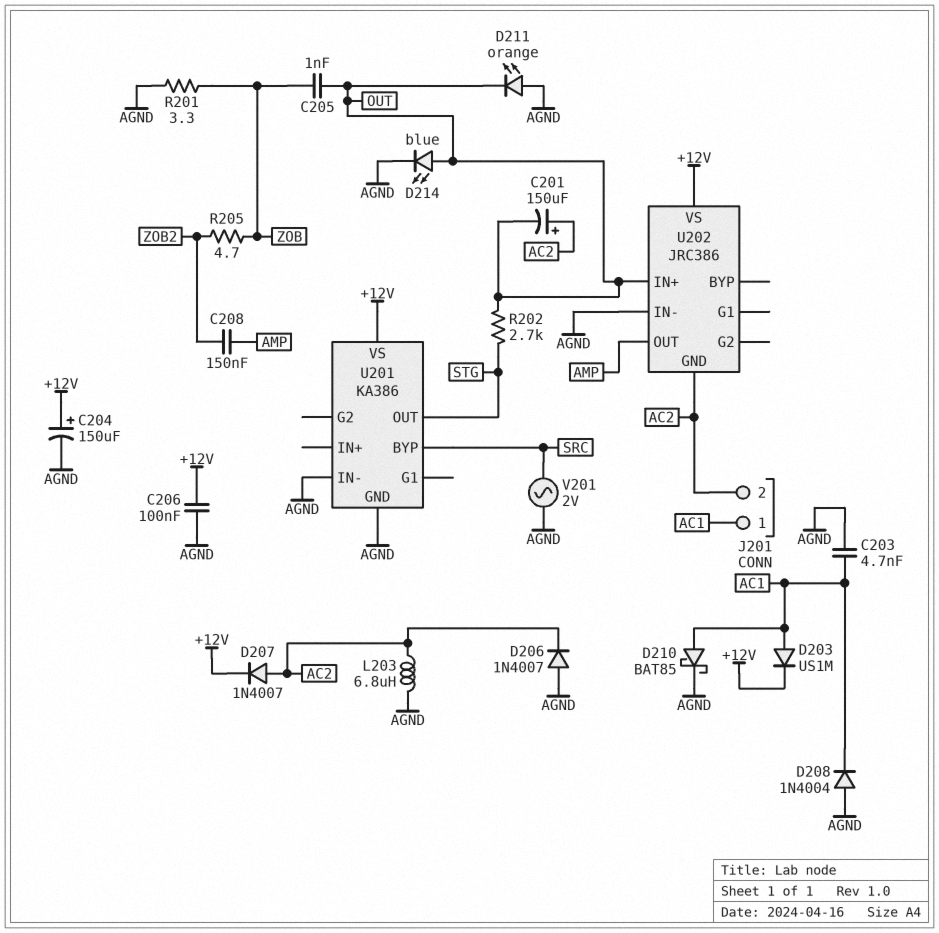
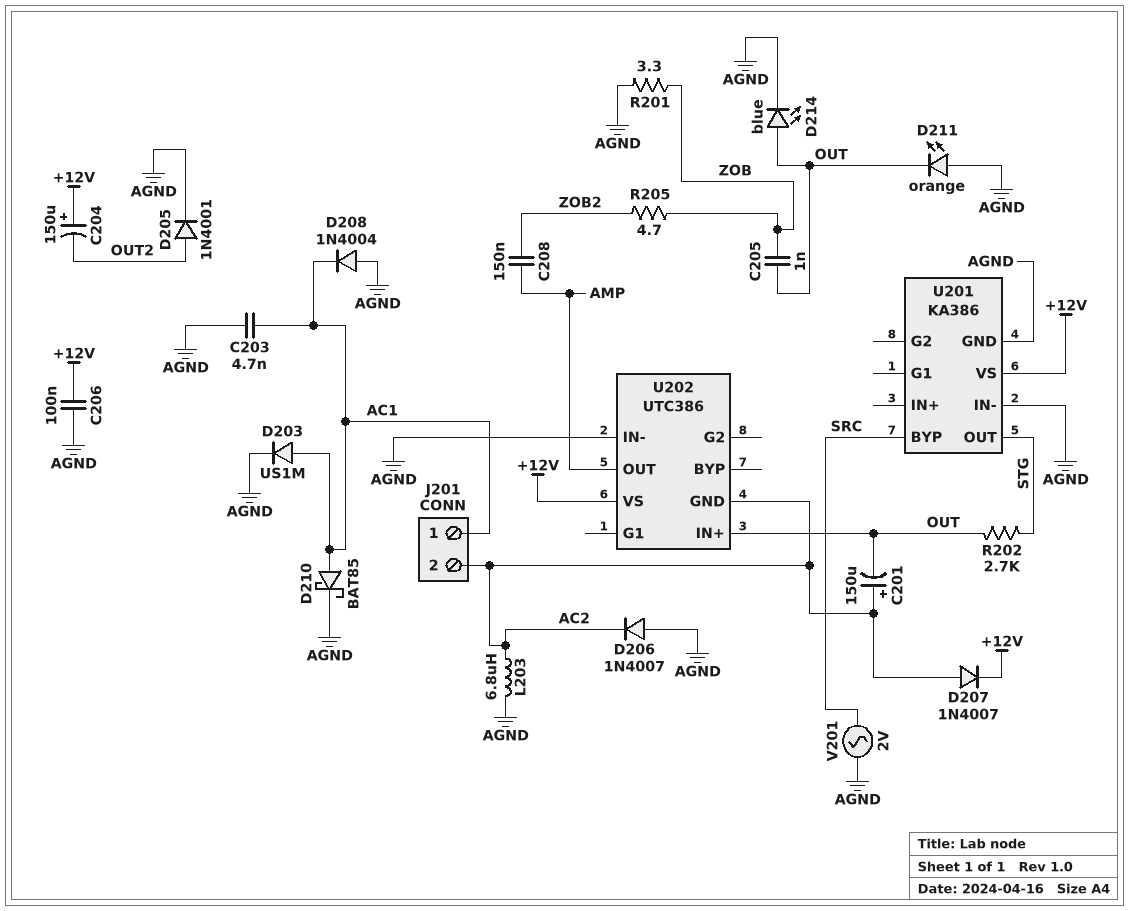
C204: 150uF (plus +12V, minus AGND) -> 150uF (plus +12V, minus OUT2)
D203: diode US1M (A AC1, K +12V) -> diode US1M (A AC1, K AGND)
D205: none -> diode 1N4001 (A OUT2, K AGND)
U202: JRC386 -> UTC386

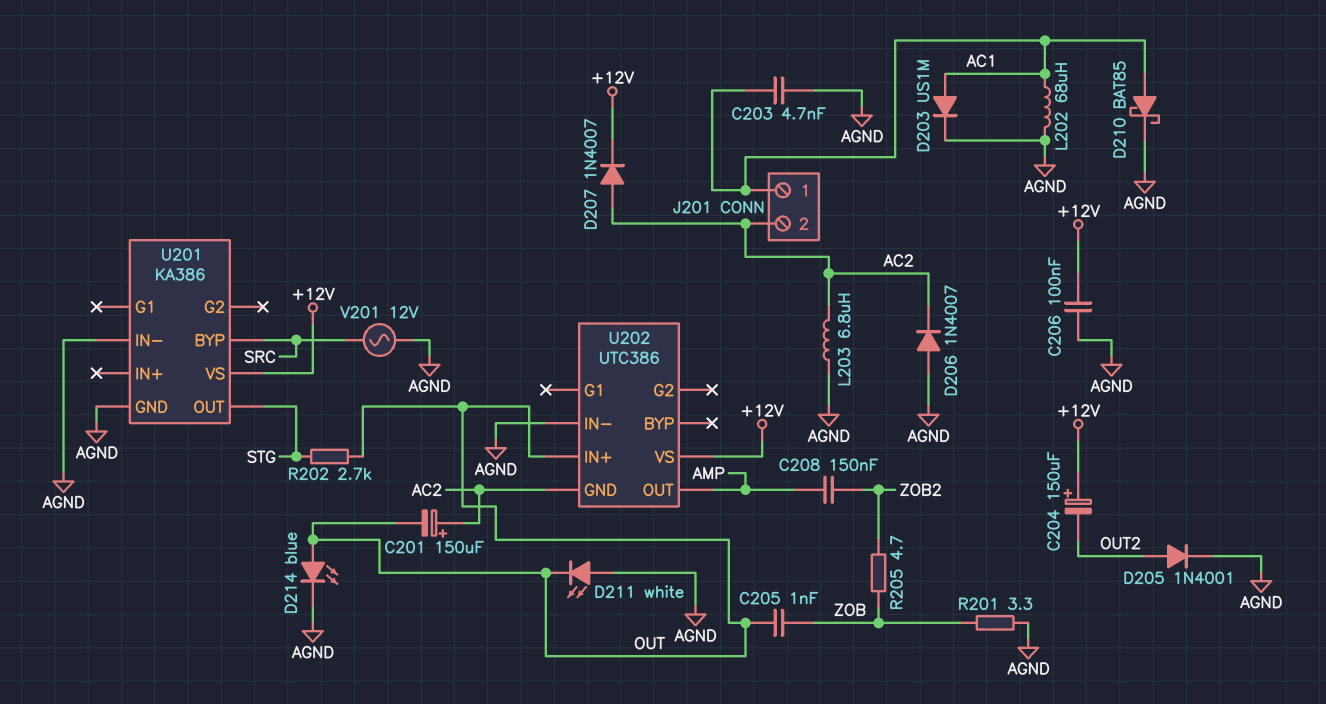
D208: diode 1N4004 (A AGND, K AC1) -> none
D211: LED orange (A AGND, K OUT) -> LED white (A AGND, K OUT)
L202: none -> 68uH (AC1, AGND)
V201: AC 2V (AGND, SRC) -> AC 12V (AGND, SRC)

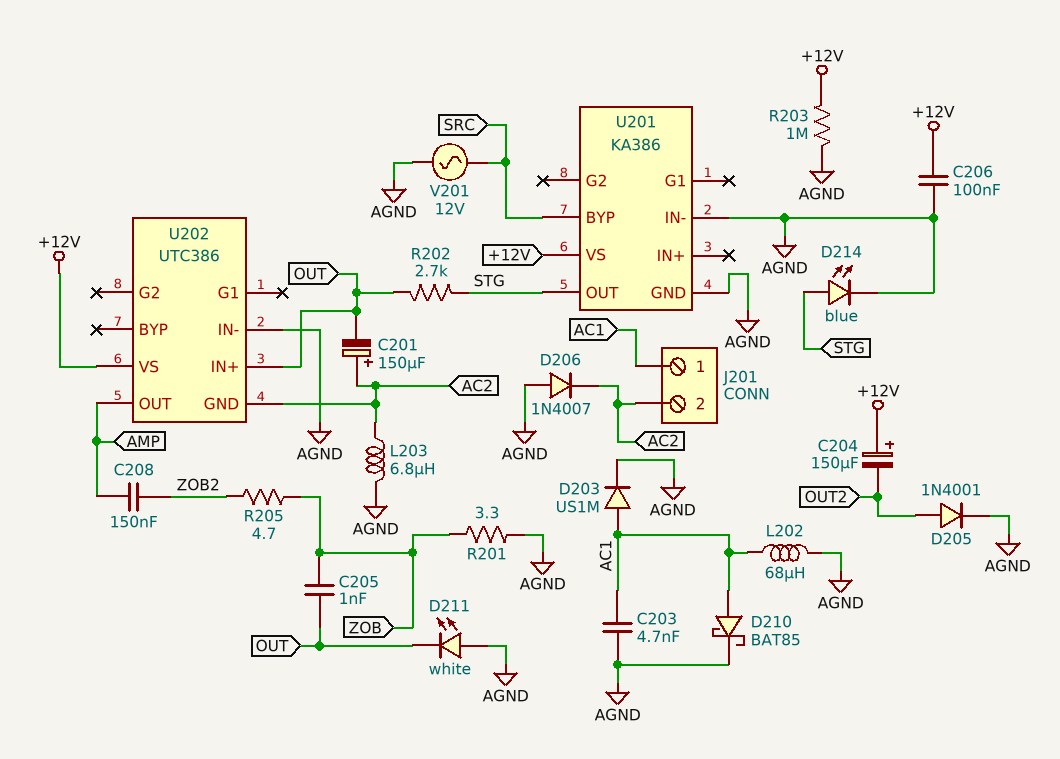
D207: diode 1N4007 (A AC2, K +12V) -> none
D214: LED blue (A OUT, K AGND) -> LED blue (A STG, K AGND)
R203: none -> 1M (+12V, AGND)

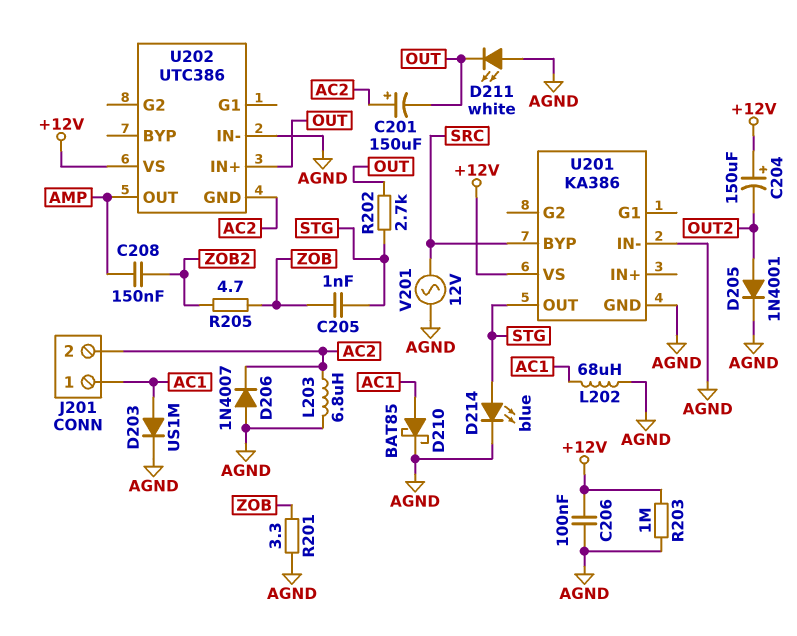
C203: 4.7nF (AC1, AGND) -> none
C205: 1nF (OUT, ZOB) -> 1nF (STG, ZOB)

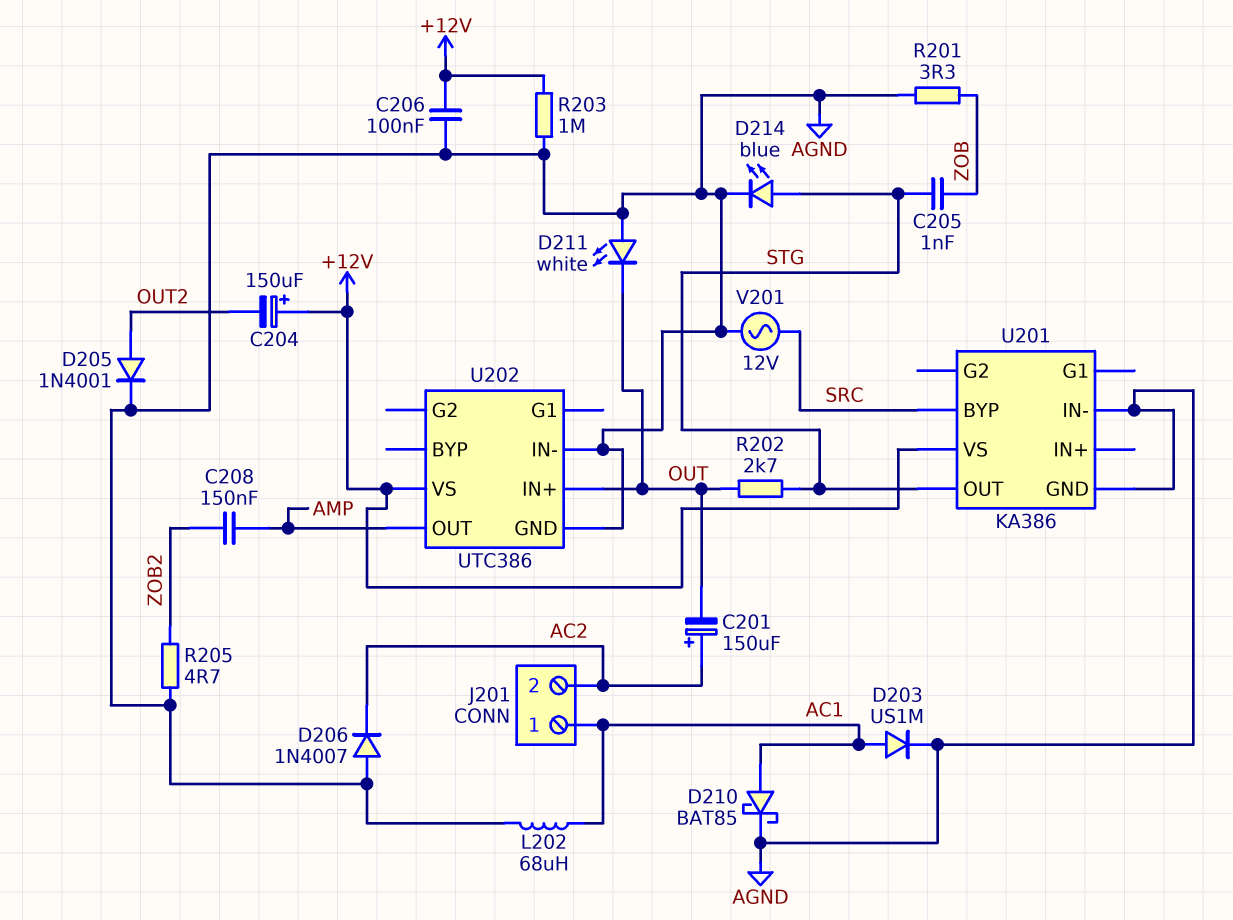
L203: 6.8uH (AC2, AGND) -> none
R205: 4.7 (ZOB, ZOB2) -> 4.7 (AGND, ZOB2)
U202 pin GND: AC2 -> AGND

